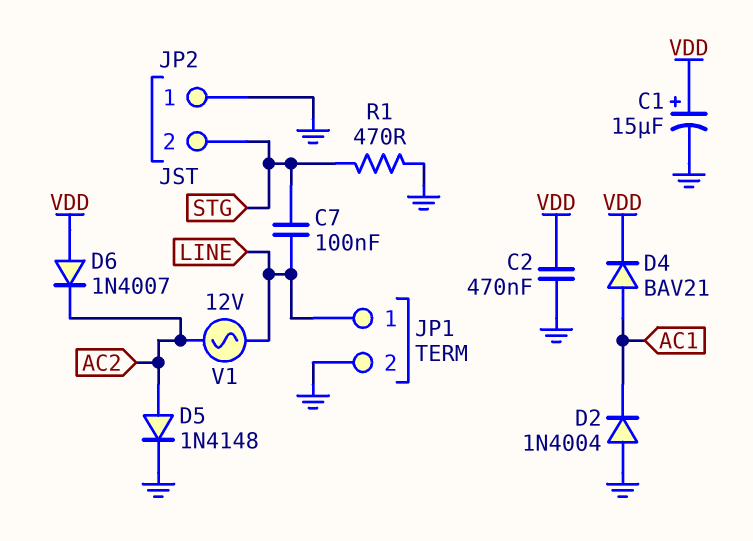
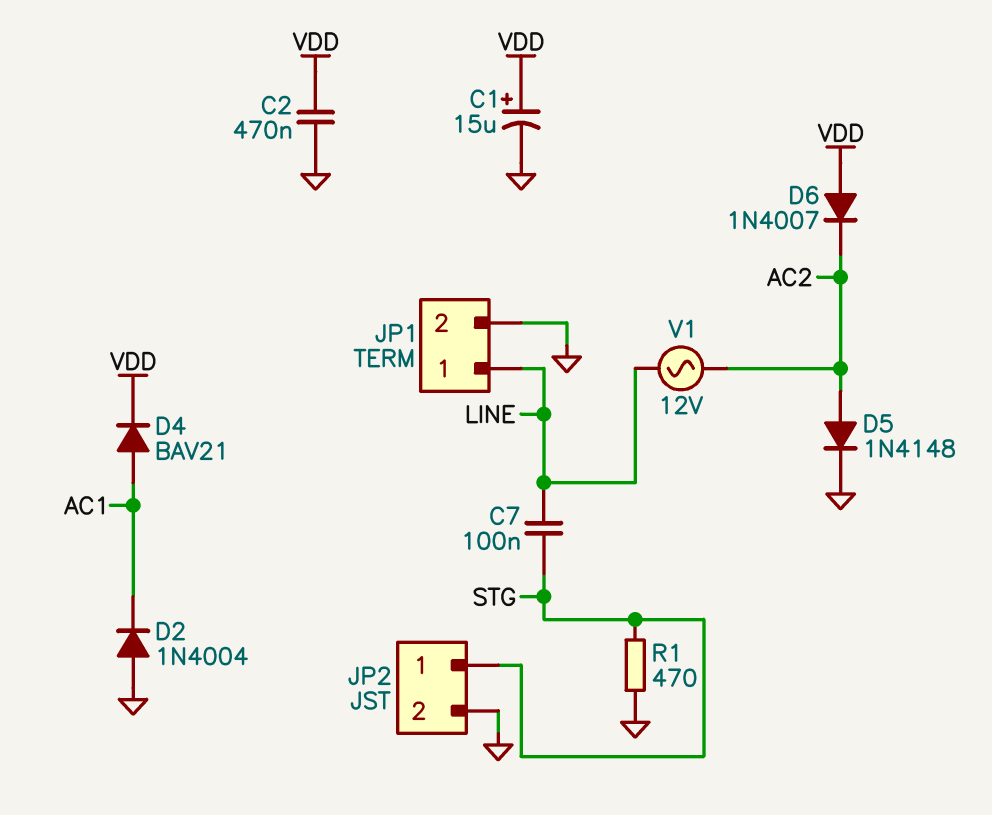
JP2 pin 1: GND -> STG
JP2 pin 2: STG -> GND

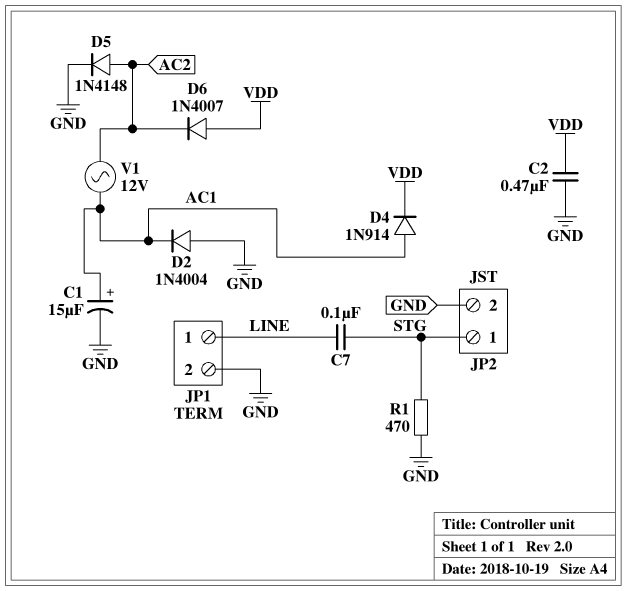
C1: 15uF (plus VDD, minus GND) -> 15uF (plus AC1, minus GND)
D4: diode BAV21 (A AC1, K VDD) -> diode 1N914 (A AC1, K VDD)
V1: AC 12V (AC2, LINE) -> AC 12V (AC1, AC2)

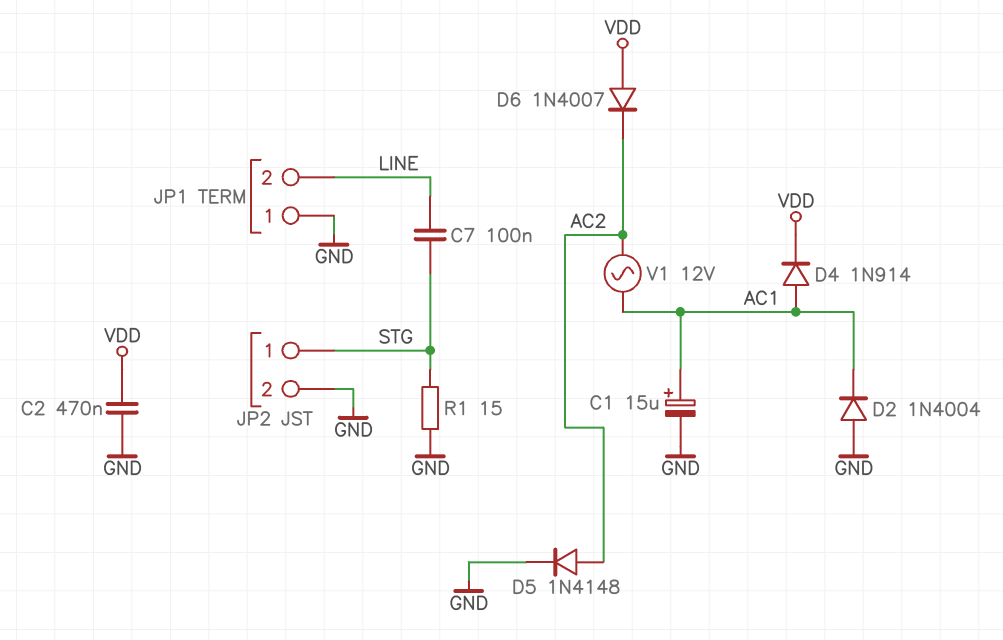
JP1 pin 1: LINE -> GND
JP1 pin 2: GND -> LINE
R1: 470 (GND, STG) -> 15 (GND, STG)

